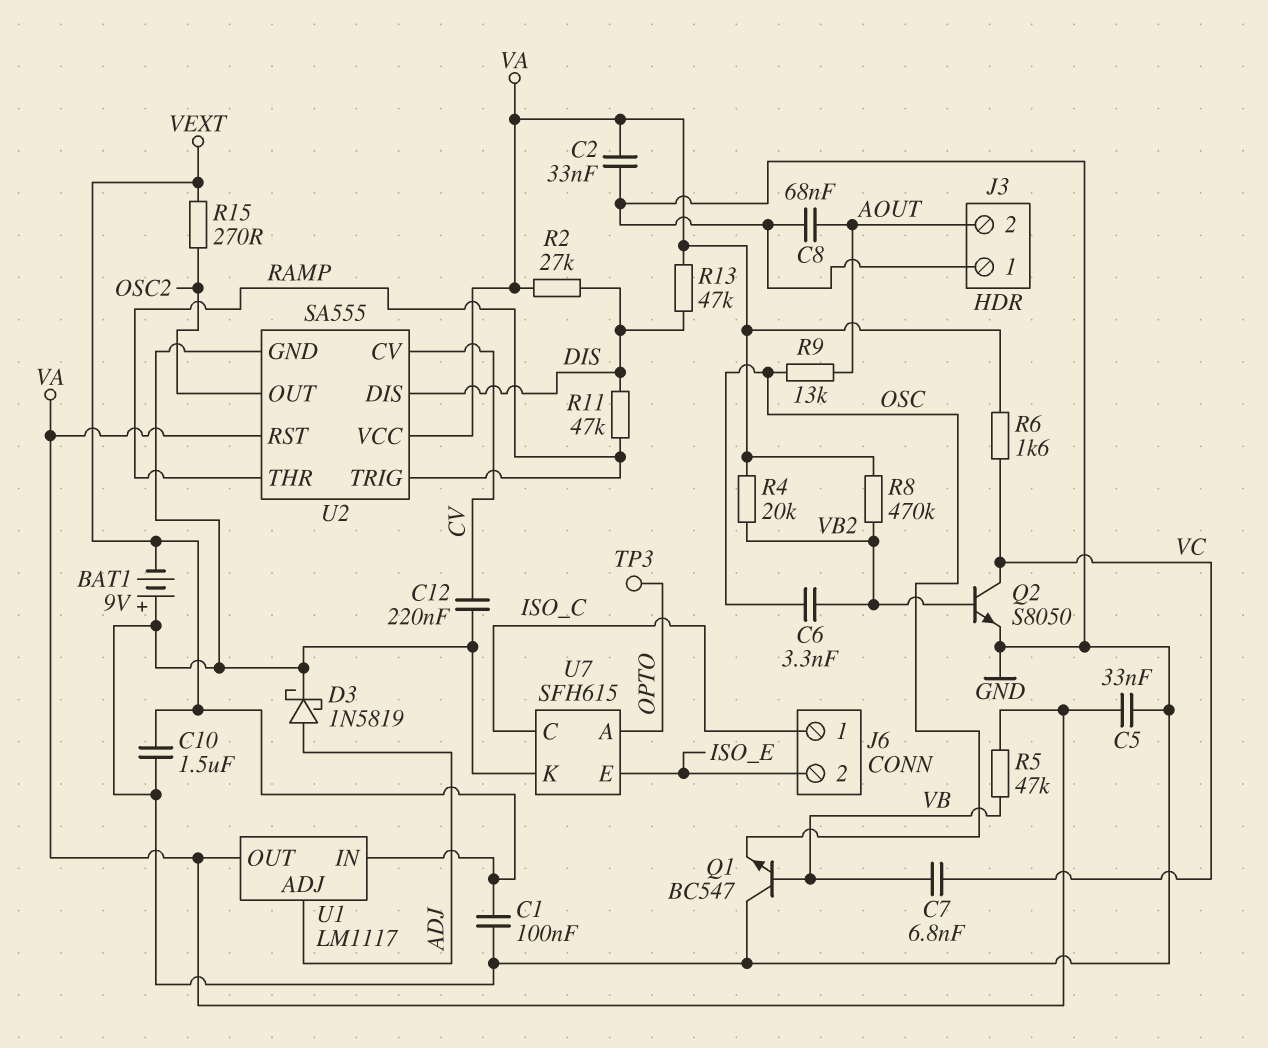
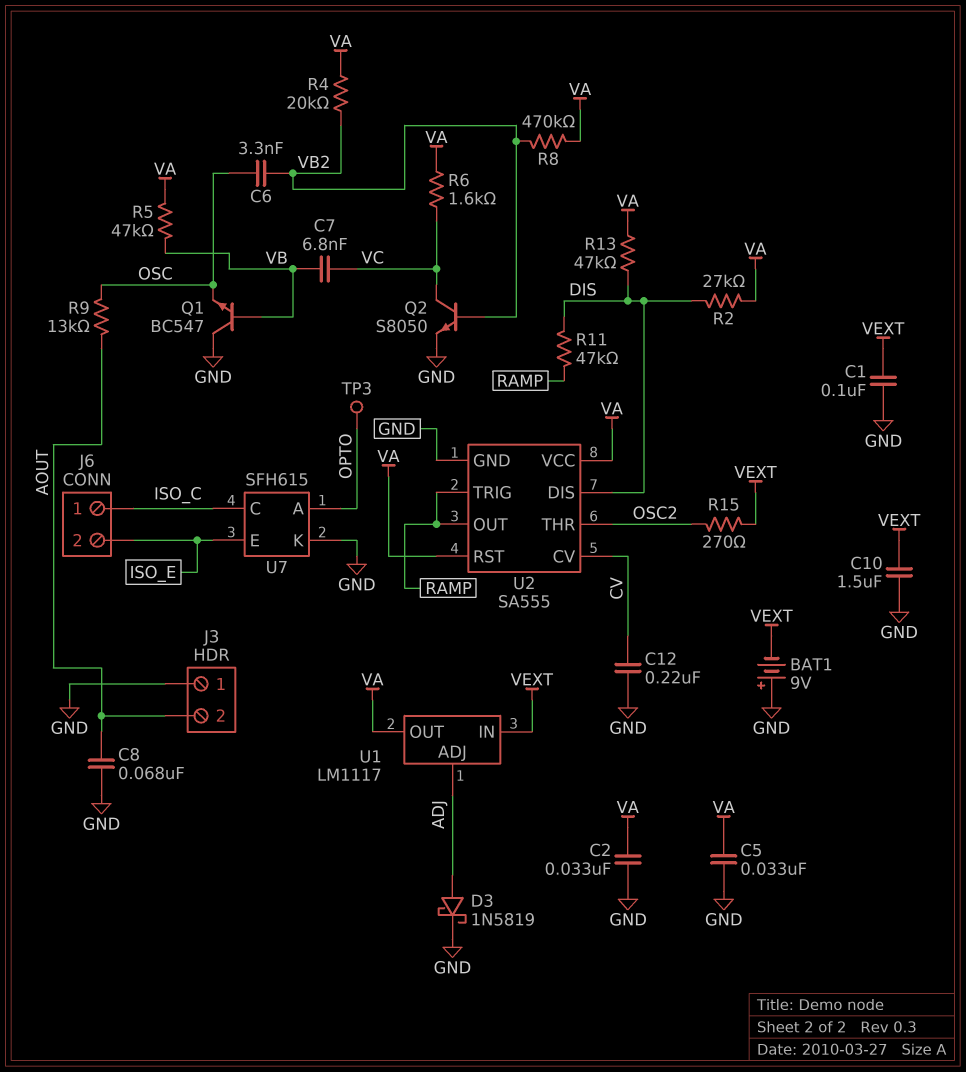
U2 pin OUT: OSC2 -> RAMP
U2 pin THR: RAMP -> OSC2

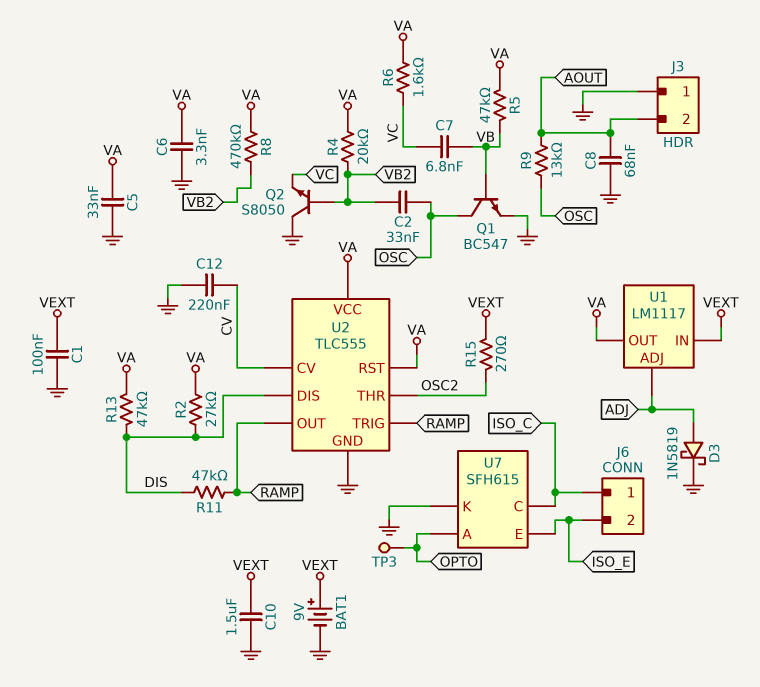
BAT1: 9V (plus GND, minus VEXT) -> 9V (plus VEXT, minus GND)
C2: 33nF (GND, VA) -> 33nF (OSC, VB2)
C6: 3.3nF (OSC, VB2) -> 3.3nF (GND, VA)
Q1: NPN BC547 (B VB, C GND, E OSC) -> NPN BC547 (B VB, C OSC, E GND)
Q2: NPN S8050 (B VB2, C VC, E GND) -> NPN S8050 (B VB2, C GND, E VC)
U2: SA555 -> TLC555

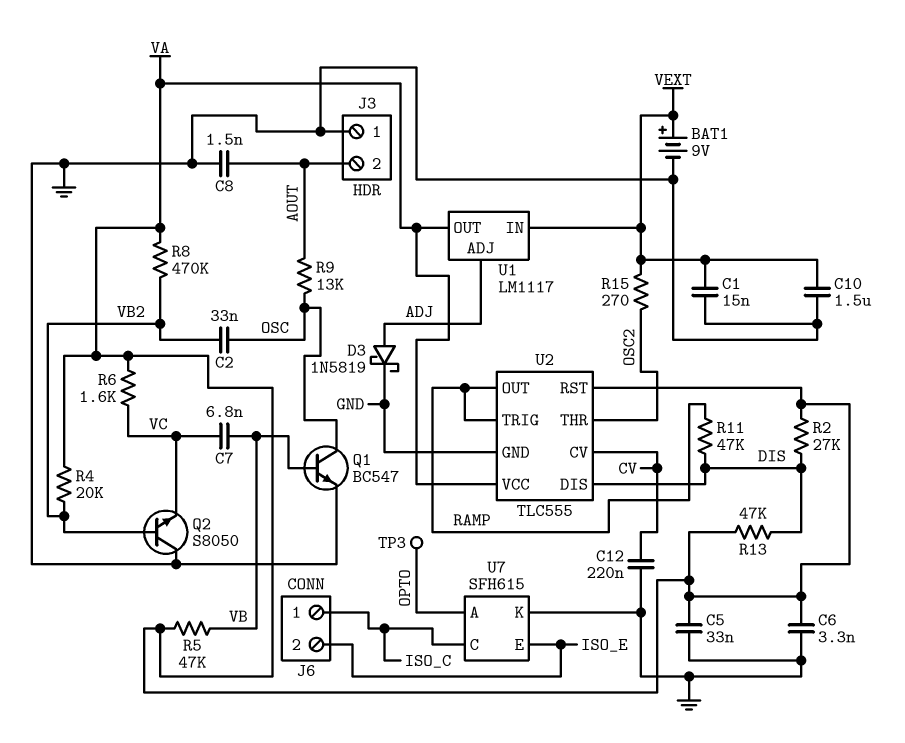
C1: 100nF (GND, VEXT) -> 15nF (GND, VEXT)
C8: 68nF (AOUT, GND) -> 1.5nF (AOUT, GND)

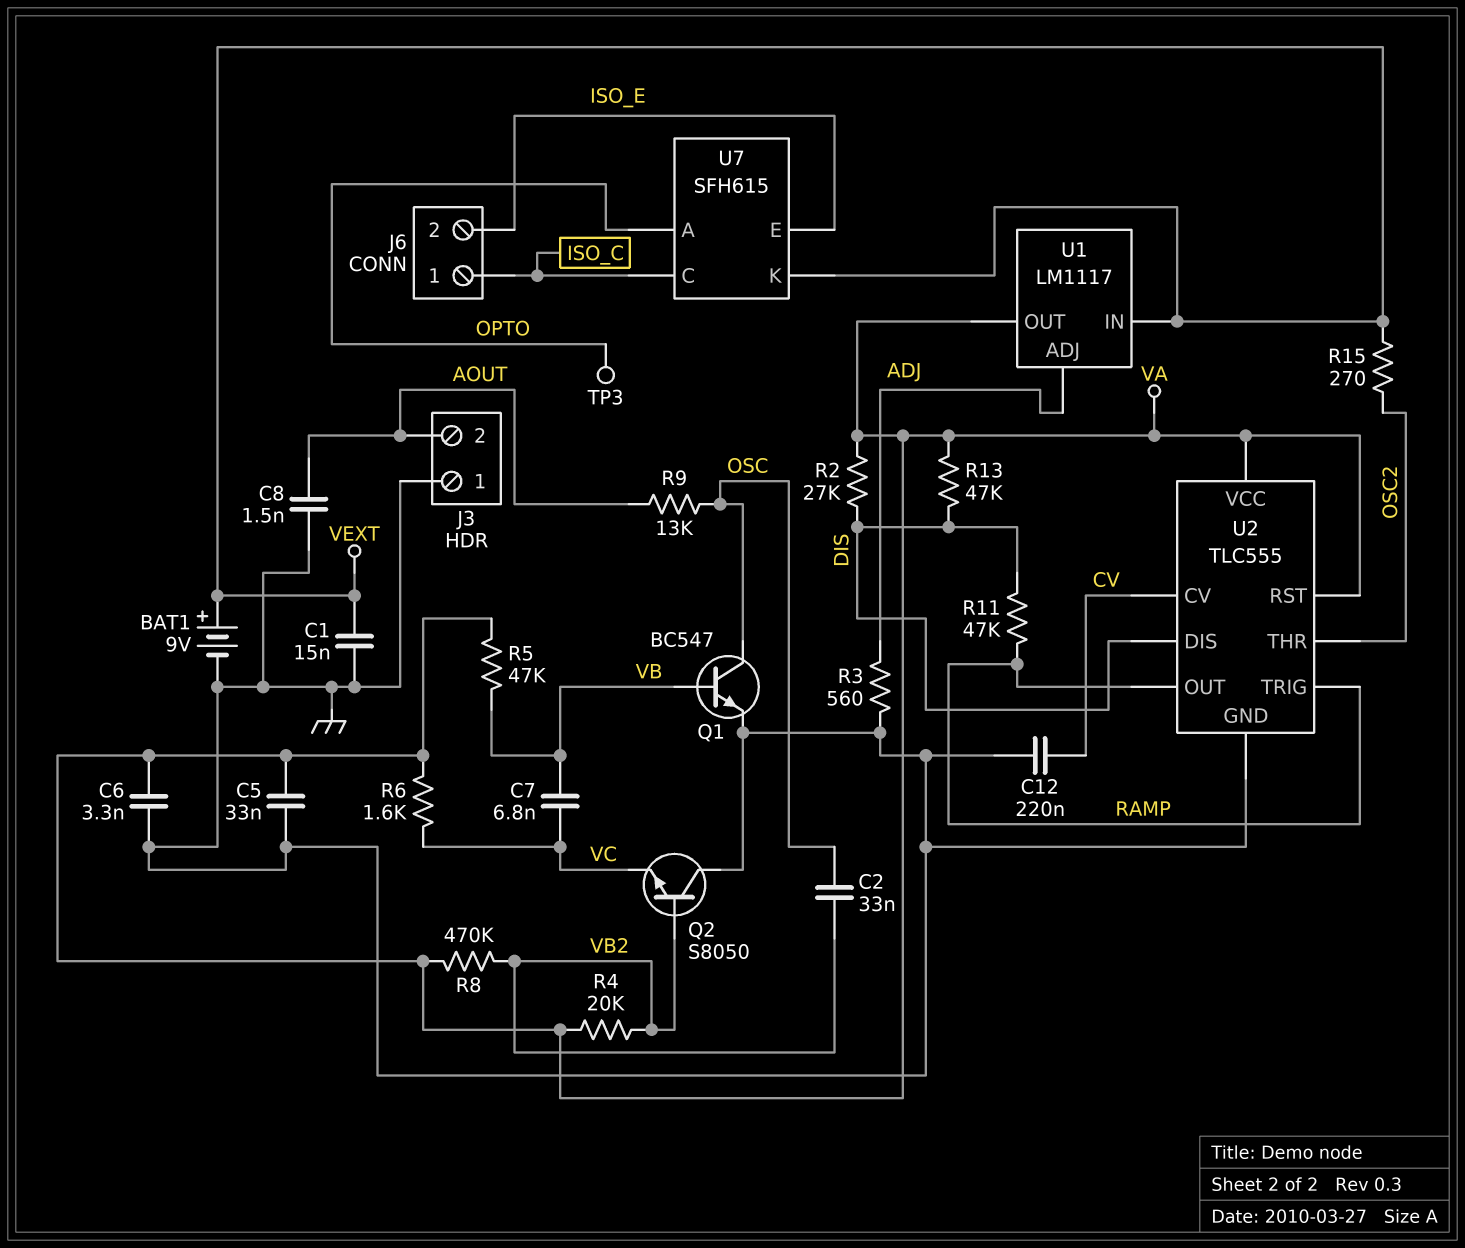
C10: 1.5uF (GND, VEXT) -> none
D3: schottky 1N5819 (A ADJ, K GND) -> none
R3: none -> 560 (ADJ, GND)
U7 pin K: GND -> VEXT

